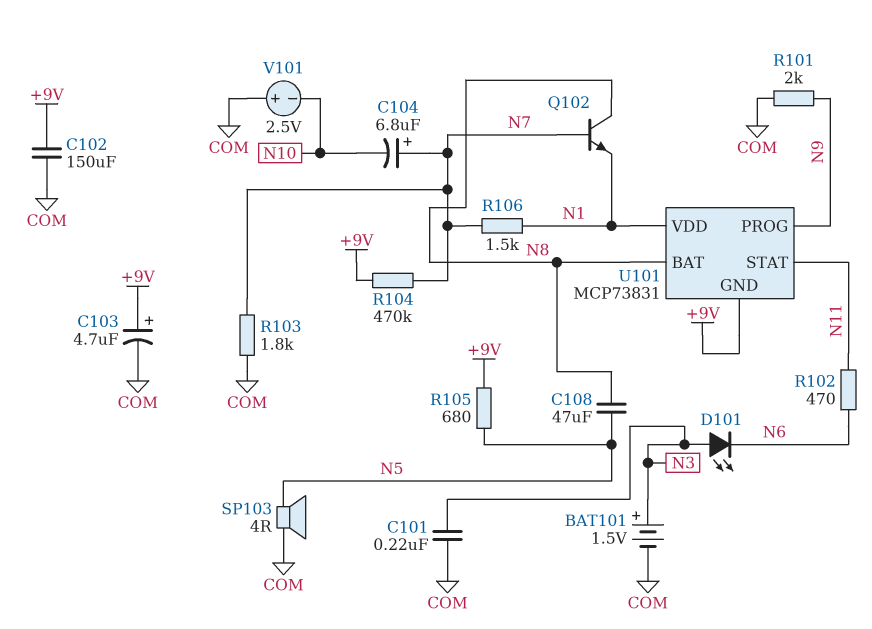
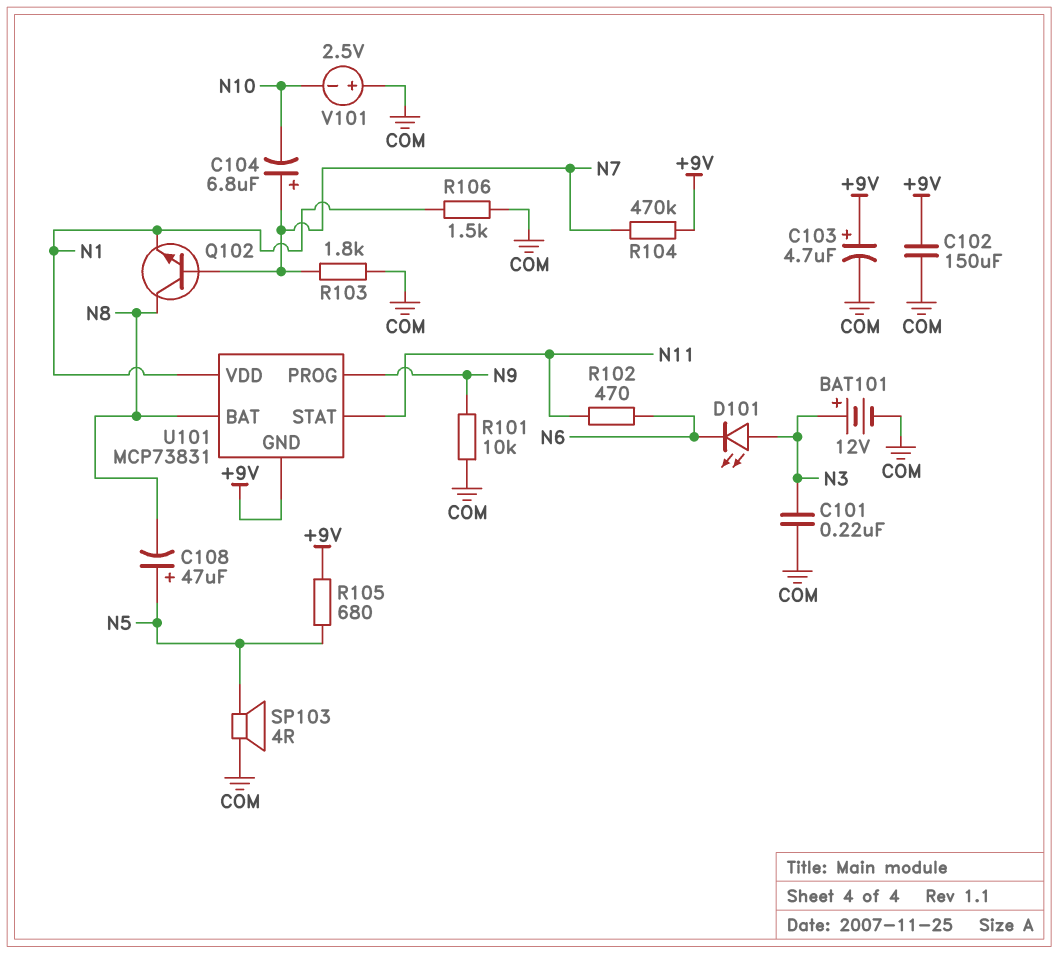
BAT101: 1.5V (plus N3, minus COM) -> 12V (plus N3, minus COM)
C108: 47uF (N5, N8) -> 47uF (plus N5, minus N8)
R101: 2k (COM, N9) -> 10k (COM, N9)
R106: 1.5k (N1, N7) -> 1.5k (COM, N1)

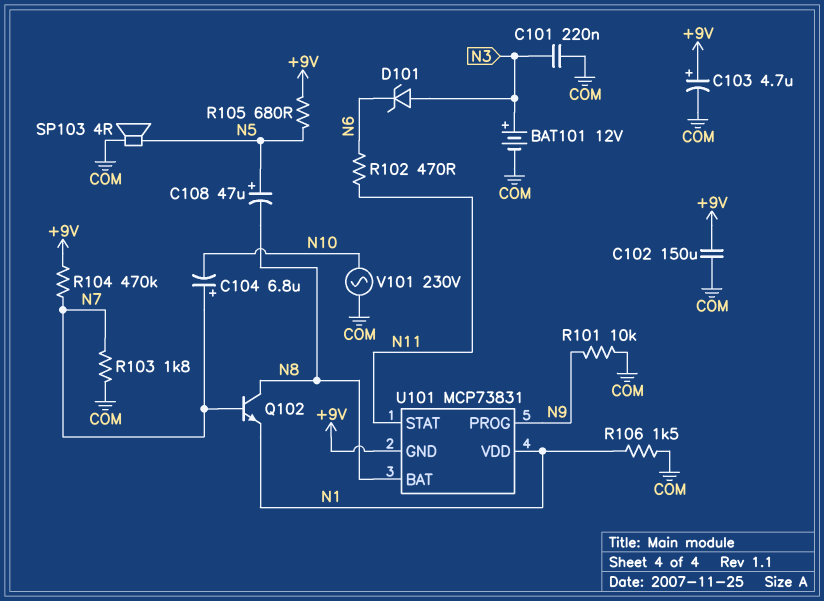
D101: LED (A N3, K N6) -> zener (A N3, K N6)
V101: 2.5V (plus COM, minus N10) -> AC 230V (COM, N10)

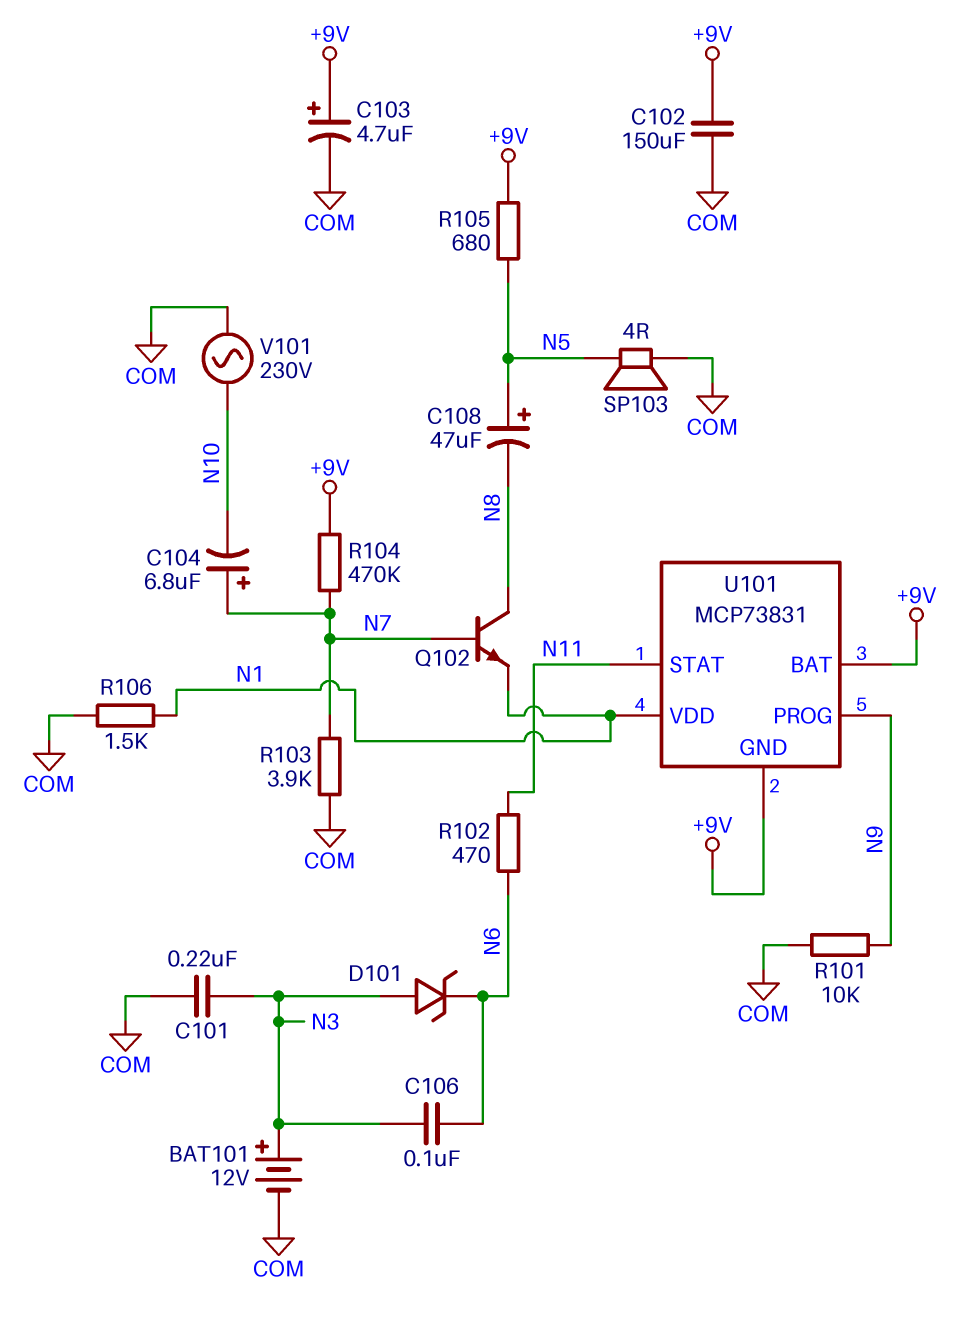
C106: none -> 100nF (N3, N6)
R103: 1.8k (COM, N7) -> 3.9k (COM, N7)
U101 pin BAT: N8 -> +9V

